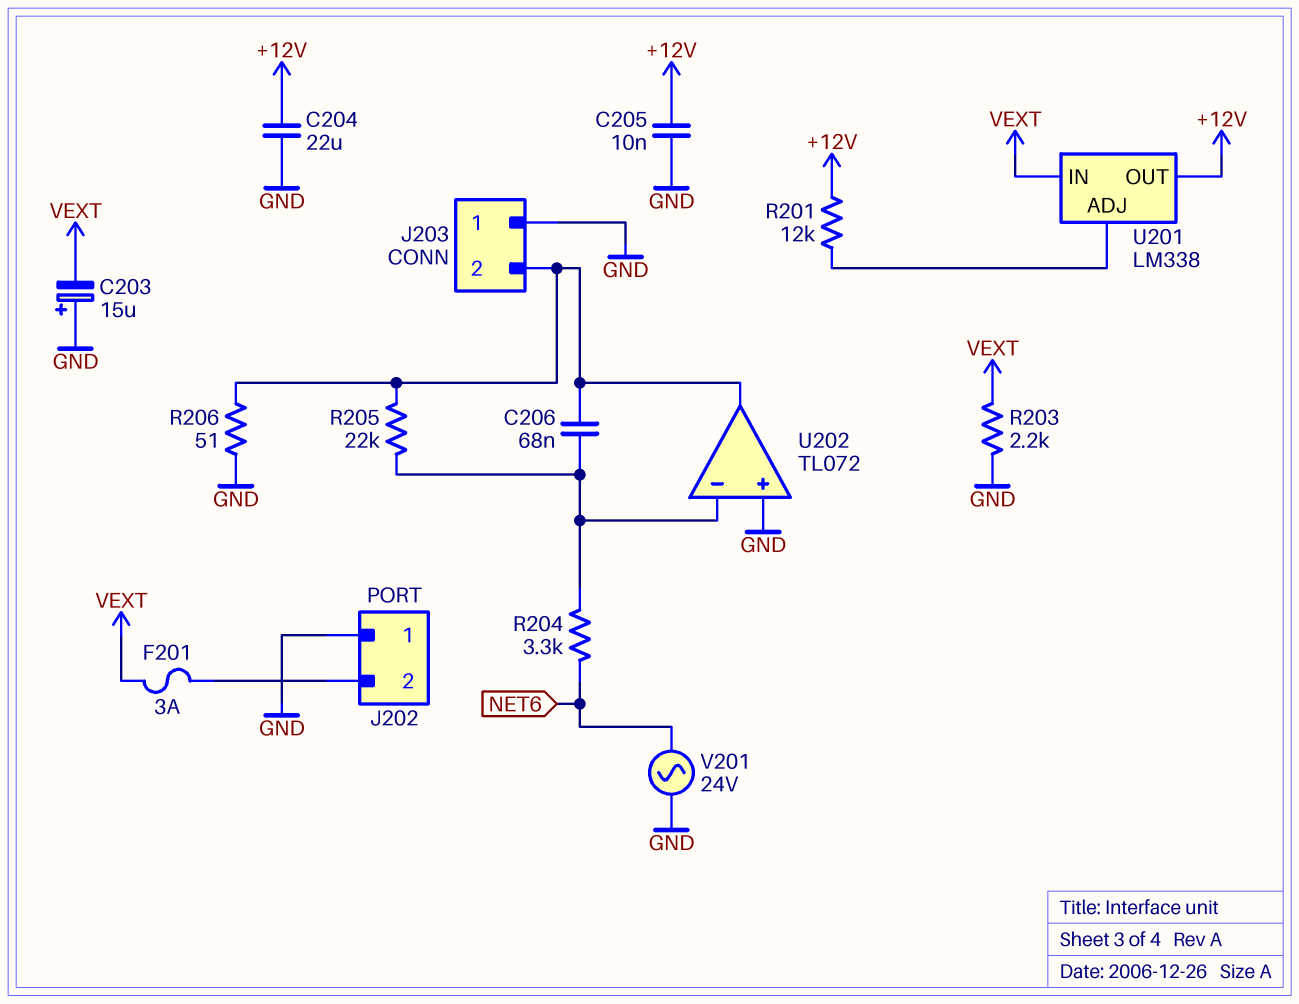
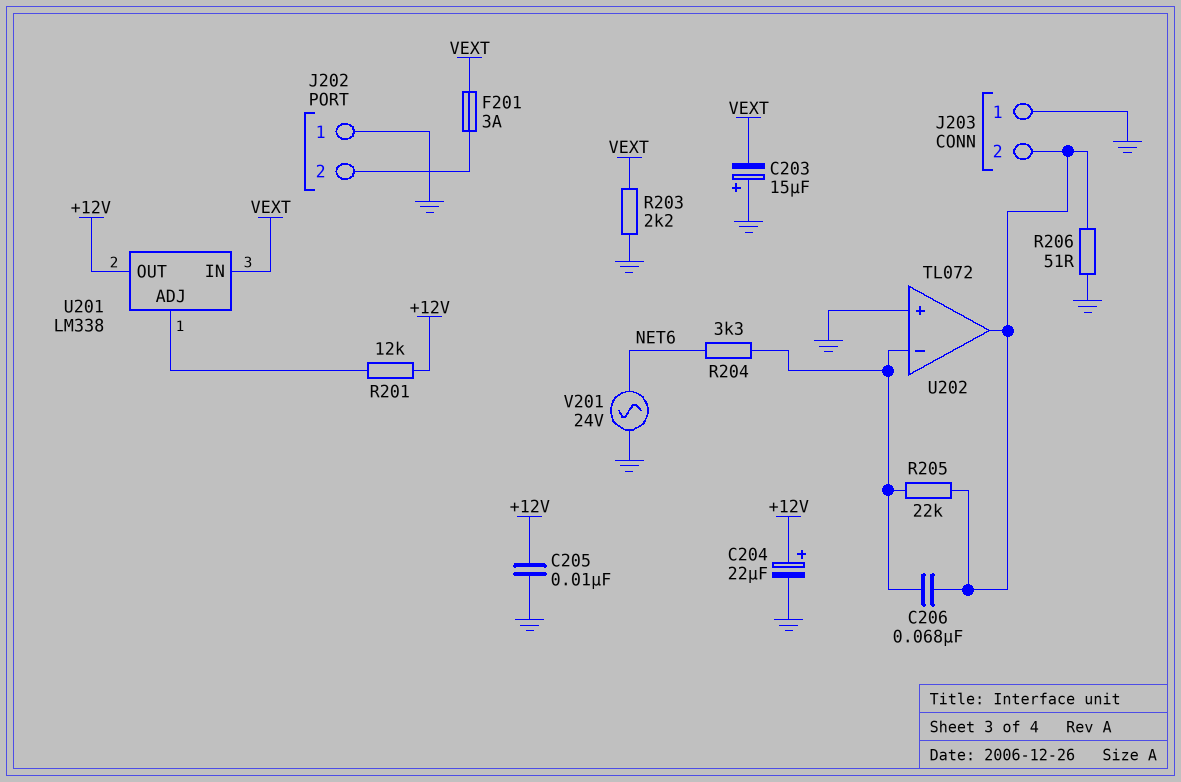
C204: 22uF (+12V, GND) -> 22uF (plus +12V, minus GND)

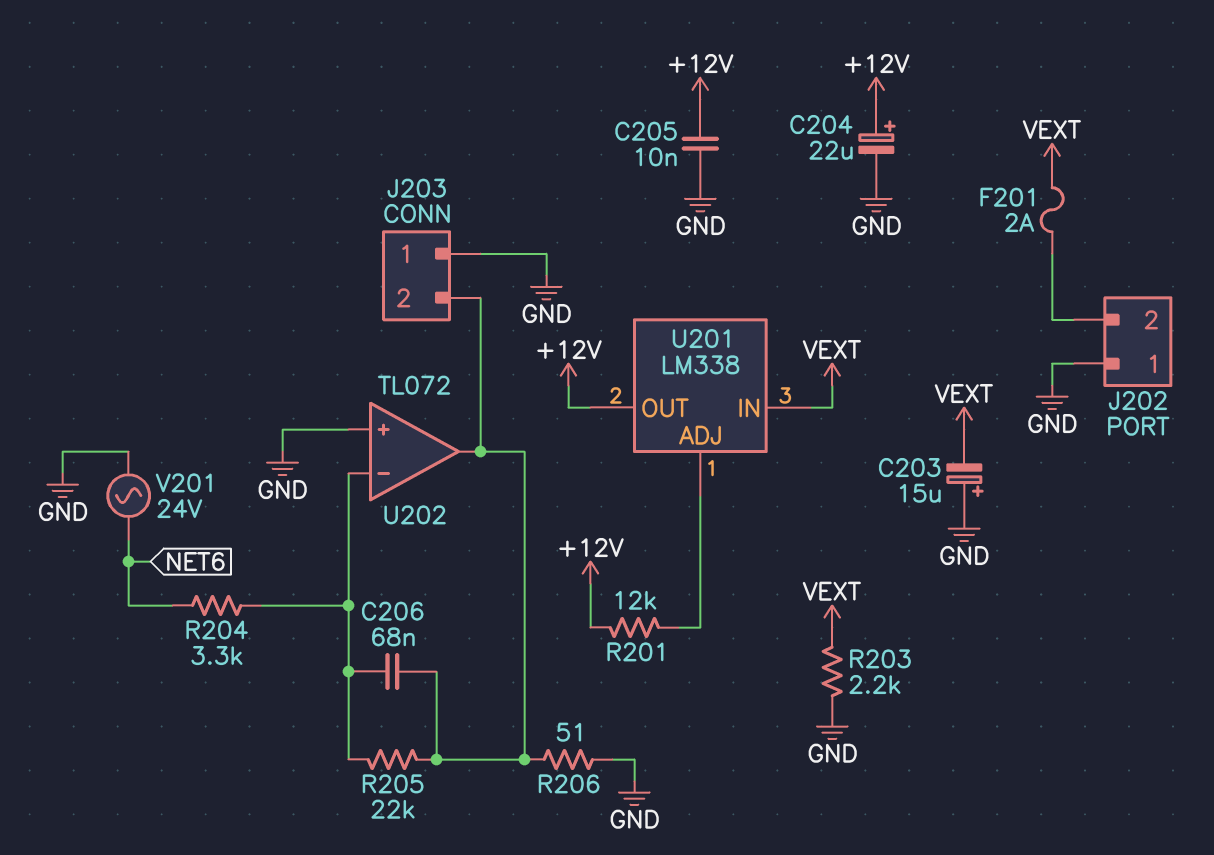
F201: 3A (J202/2, VEXT) -> 2A (J202/2, VEXT)

